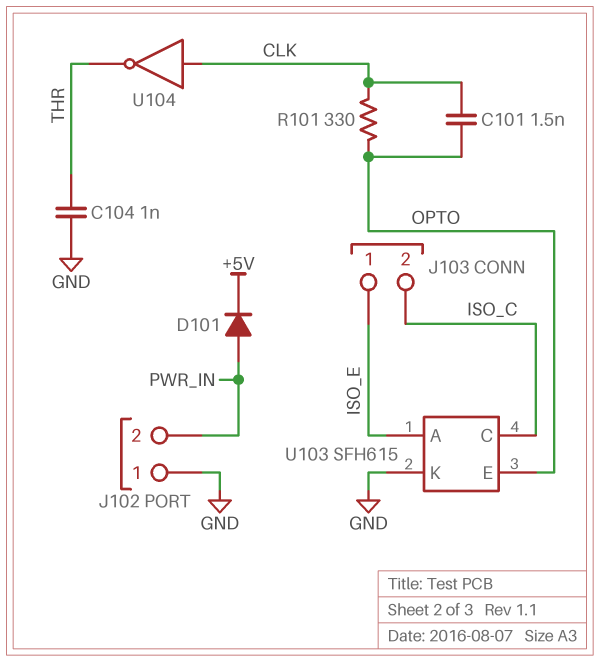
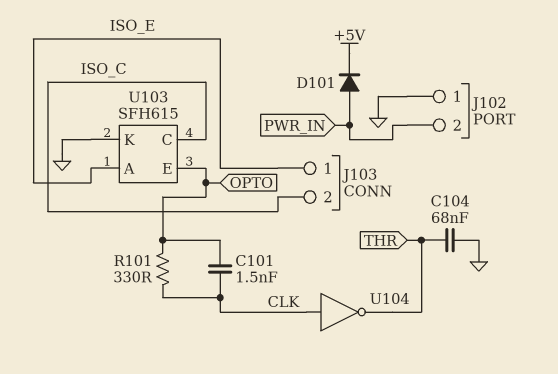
C104: 1nF (GND, THR) -> 68nF (GND, THR)

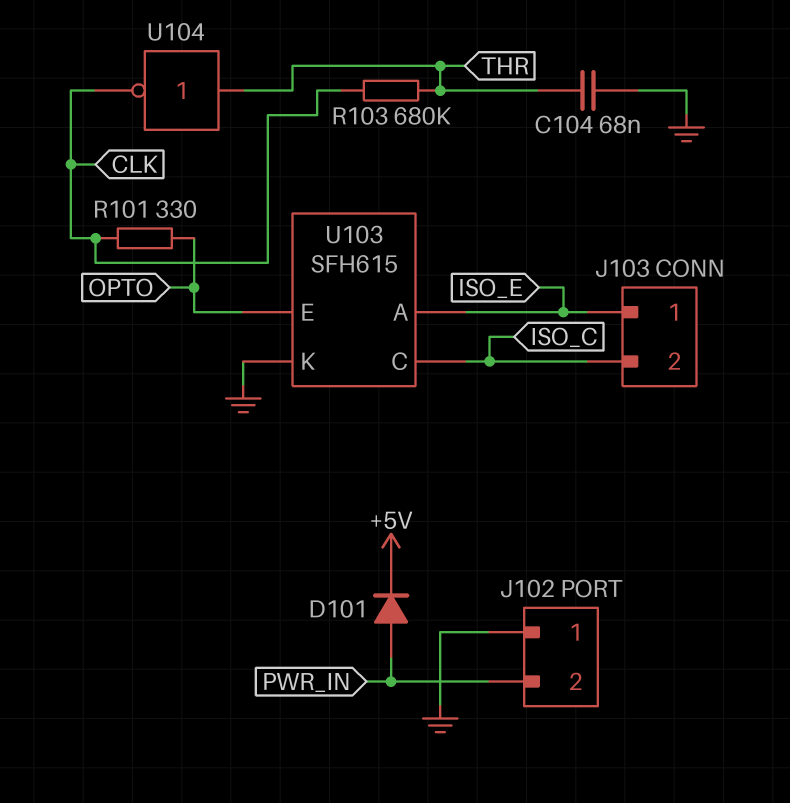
C101: 1.5nF (CLK, OPTO) -> none
R103: none -> 680k (CLK, THR)
U104: NOT (in CLK, out THR) -> NOT (in THR, out CLK)

